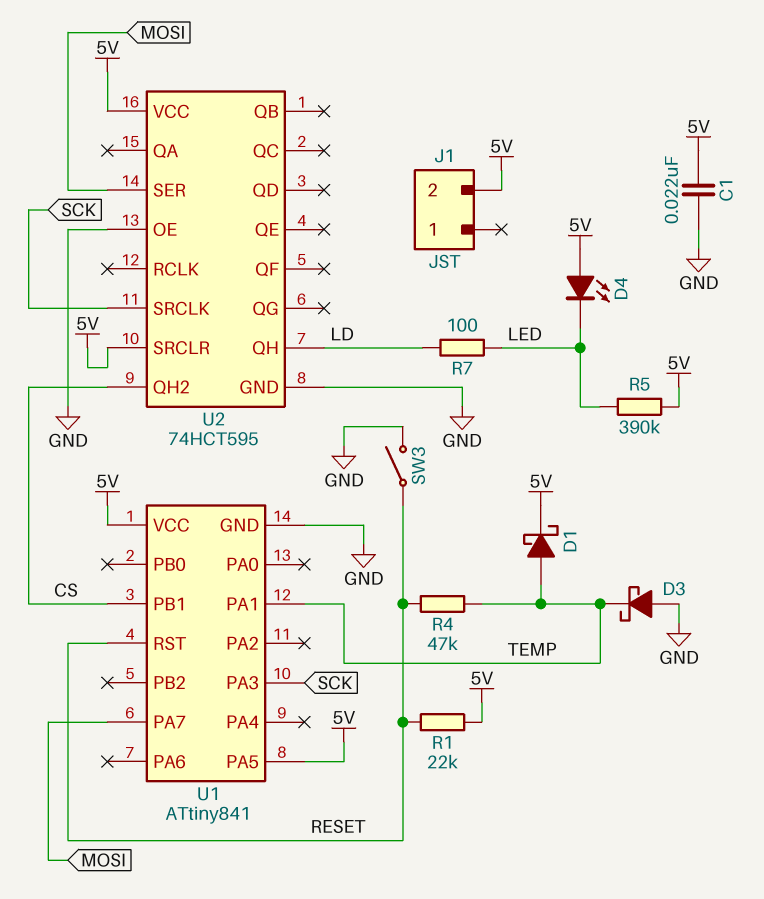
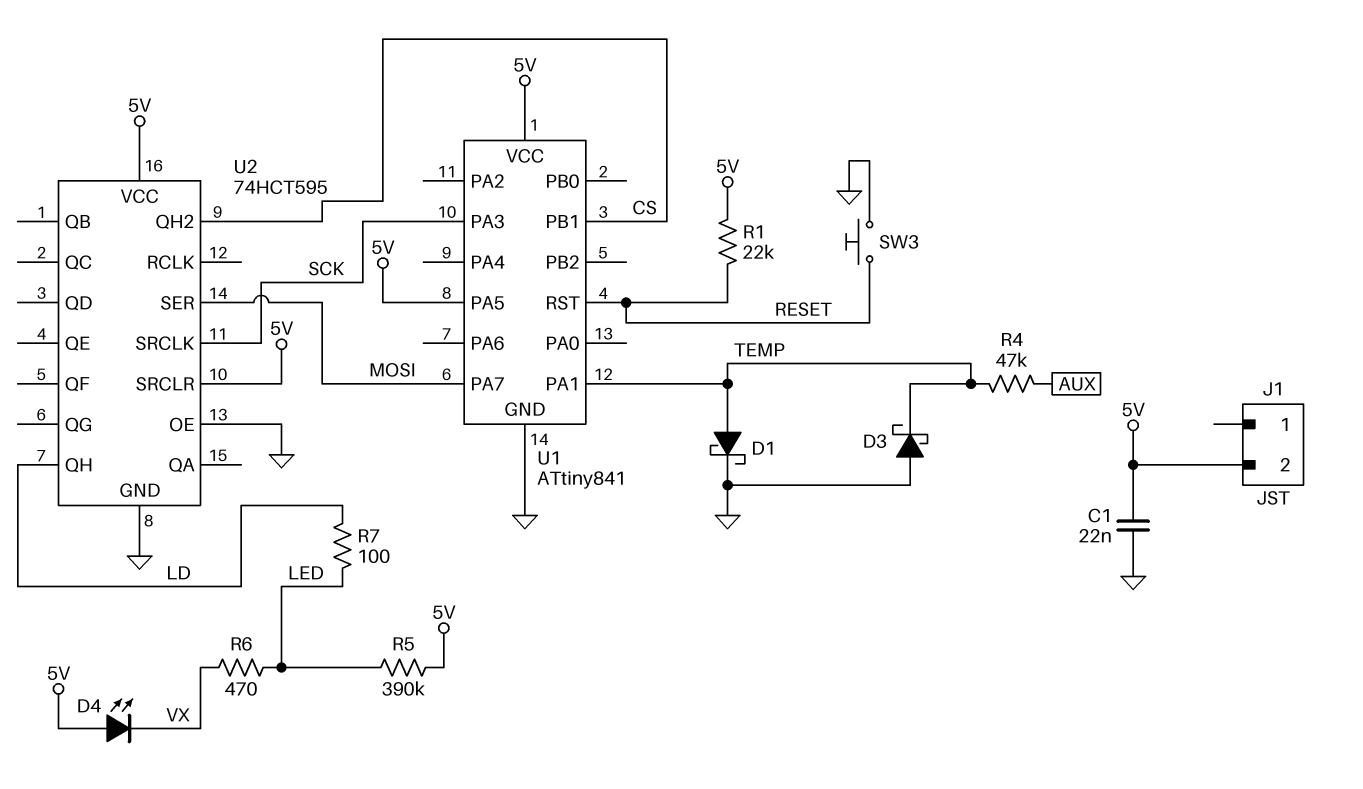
D1: schottky (A TEMP, K 5V) -> schottky (A TEMP, K GND)
D4: LED (A 5V, K LED) -> LED (A 5V, K VX)
R4: 47k (RESET, TEMP) -> 47k (AUX, TEMP)
R6: none -> 470 (LED, VX)
SW3: switch (GND, RESET) -> button (GND, RESET)

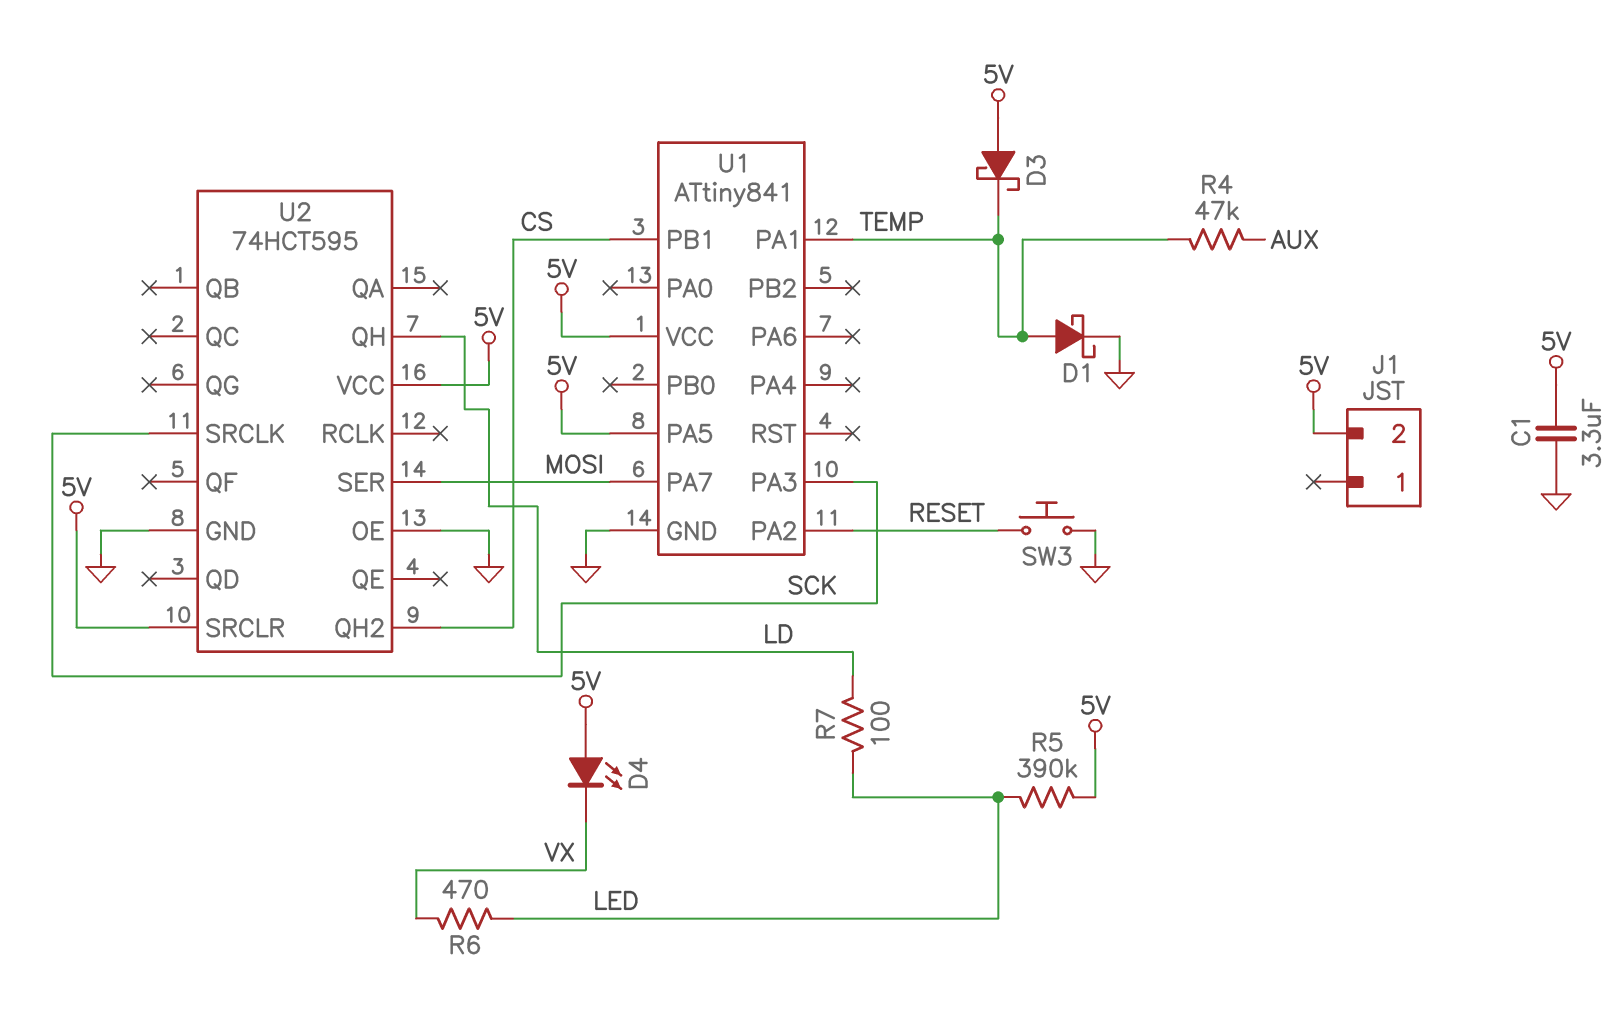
C1: 22nF (5V, GND) -> 3.3uF (5V, GND)
D3: schottky (A GND, K TEMP) -> schottky (A 5V, K TEMP)
R1: 22k (5V, RESET) -> none
U1 pin PA2: none -> RESET
U1 pin RST: RESET -> none

